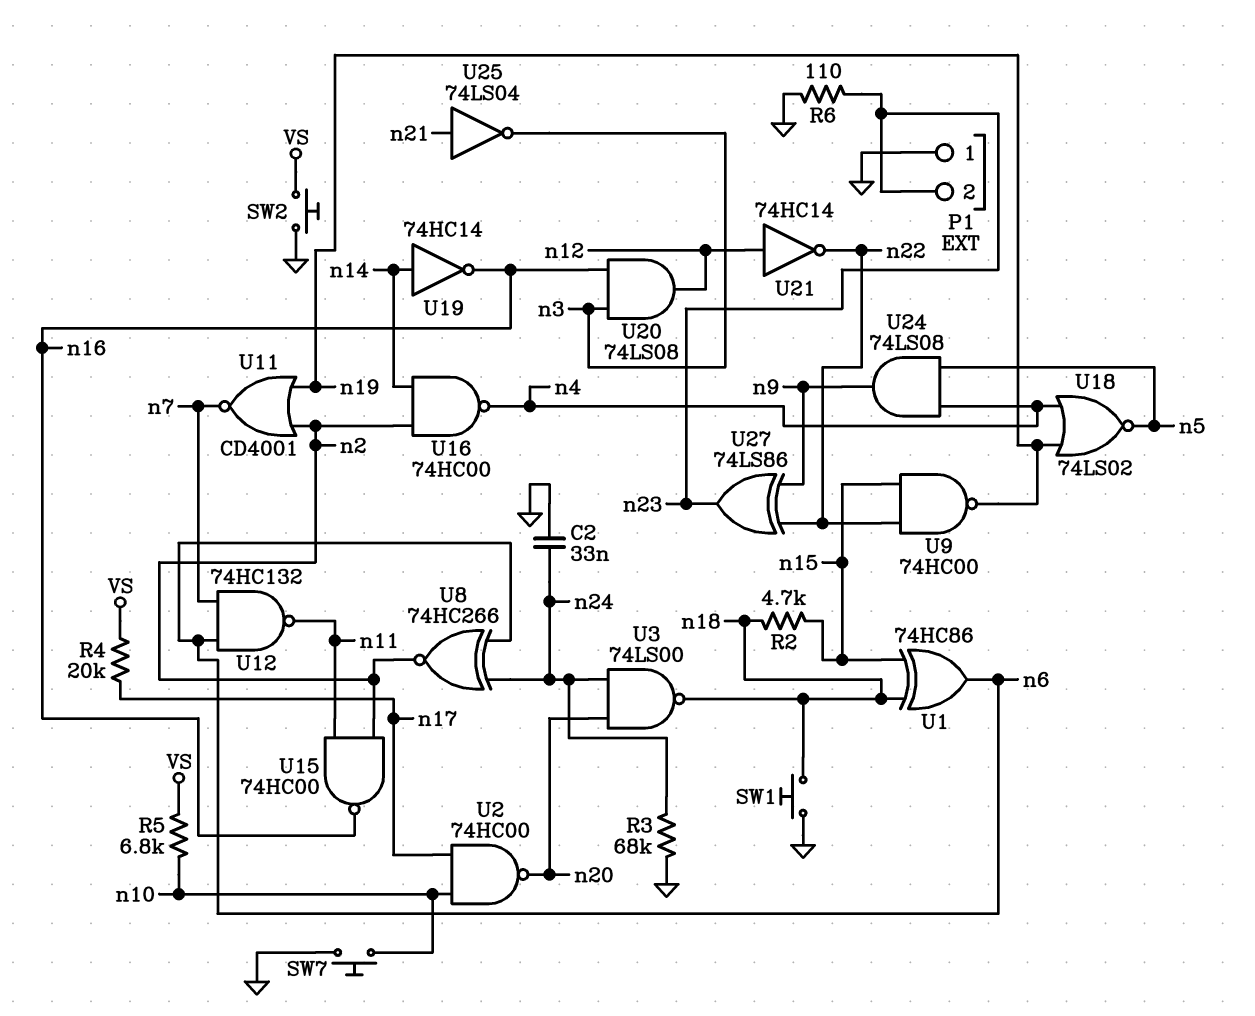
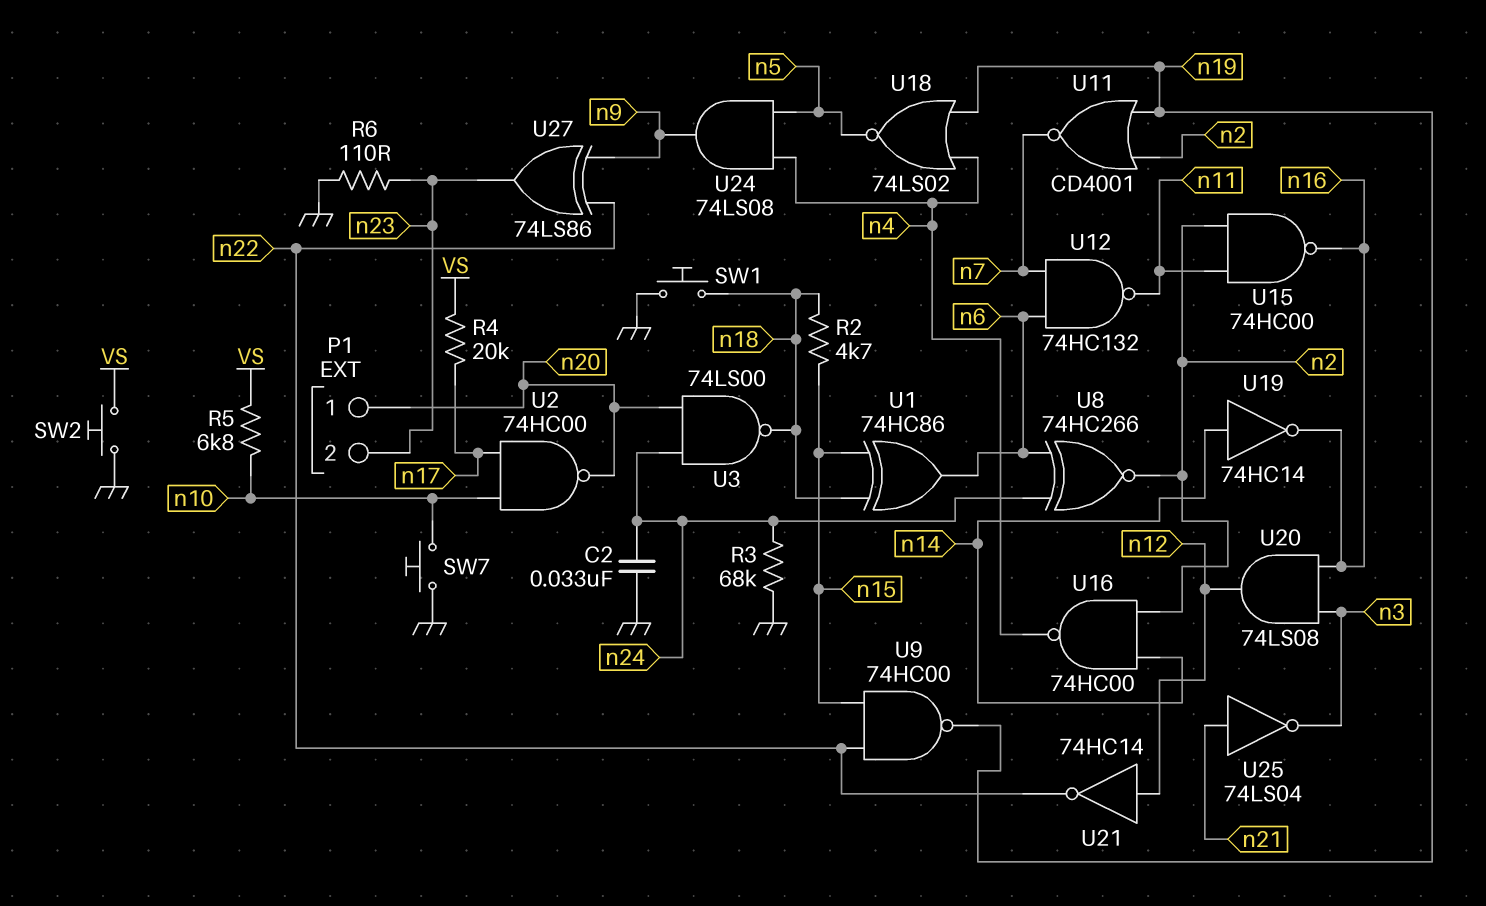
P1 pin 1: GND -> n20

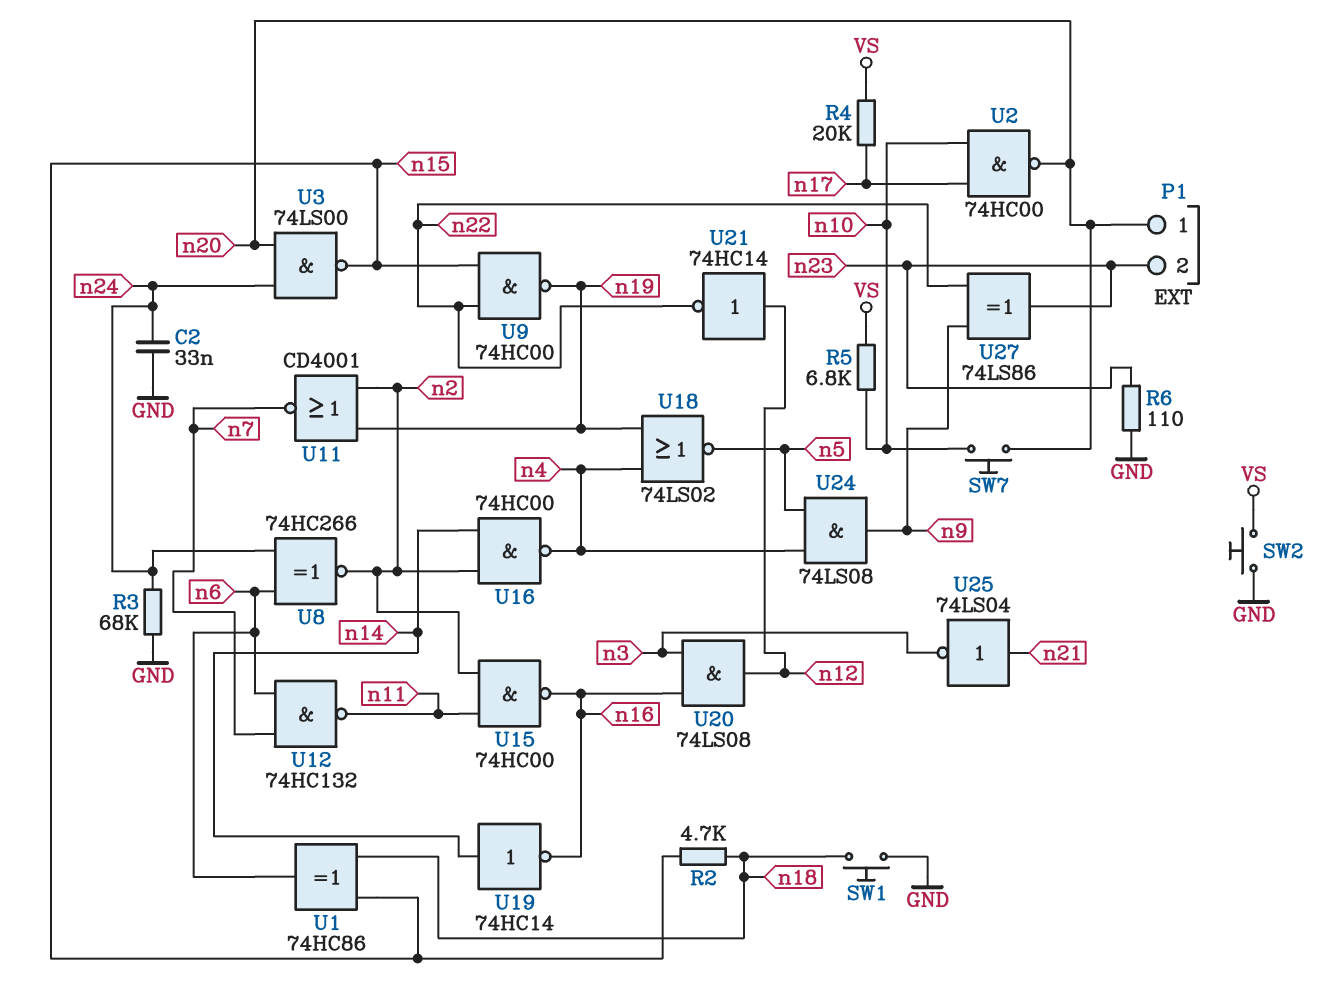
SW7: button (GND, n10) -> button (n10, n20)
U3: NAND 74LS00 (in n20, in n24, out n18) -> NAND 74LS00 (in n20, in n24, out n15)

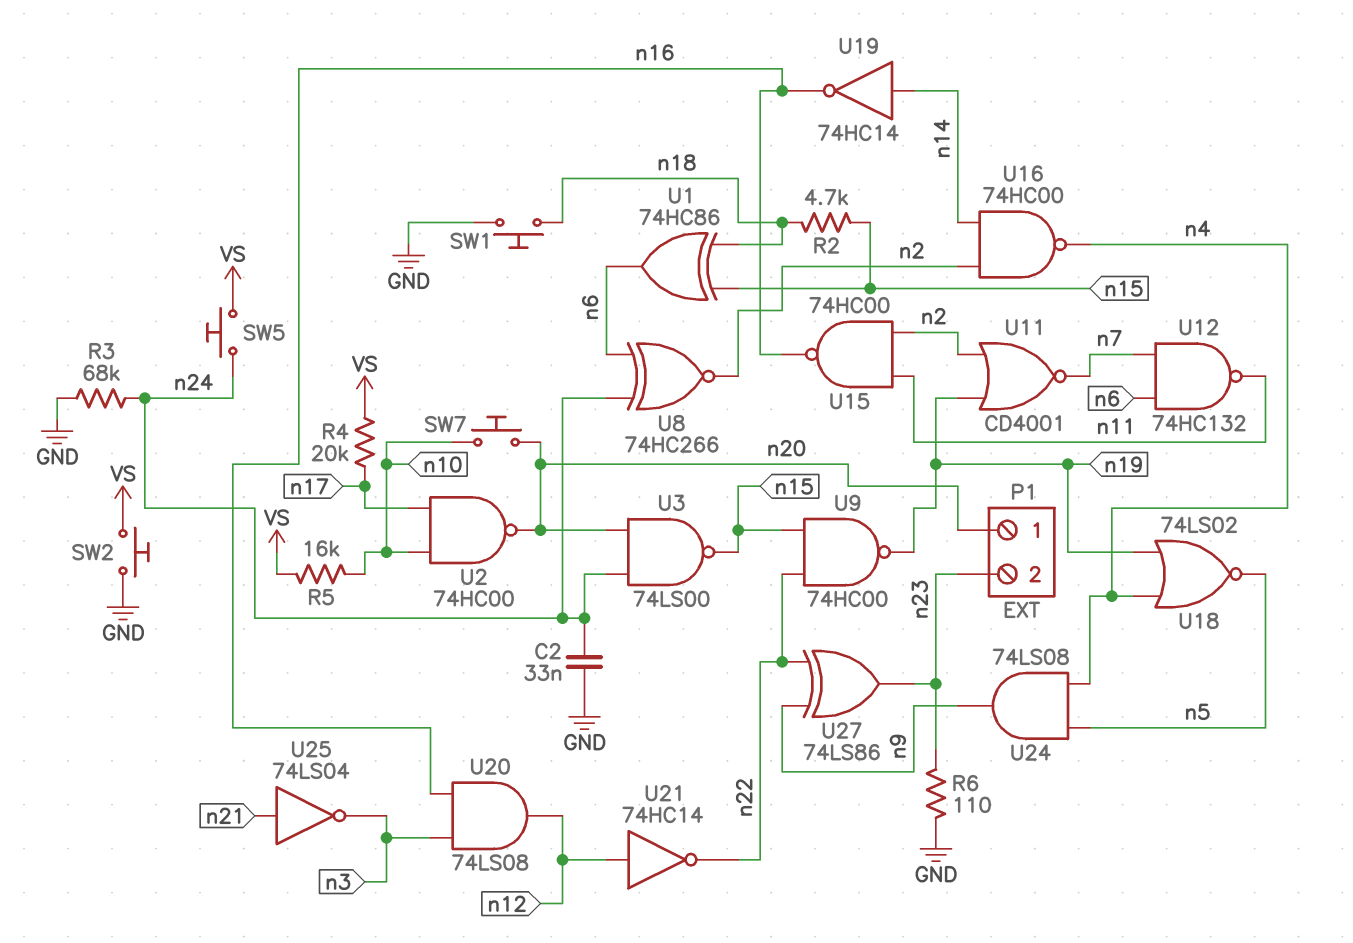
R5: 6.8k (VS, n10) -> 16k (VS, n10)
SW5: none -> button (VS, n24)

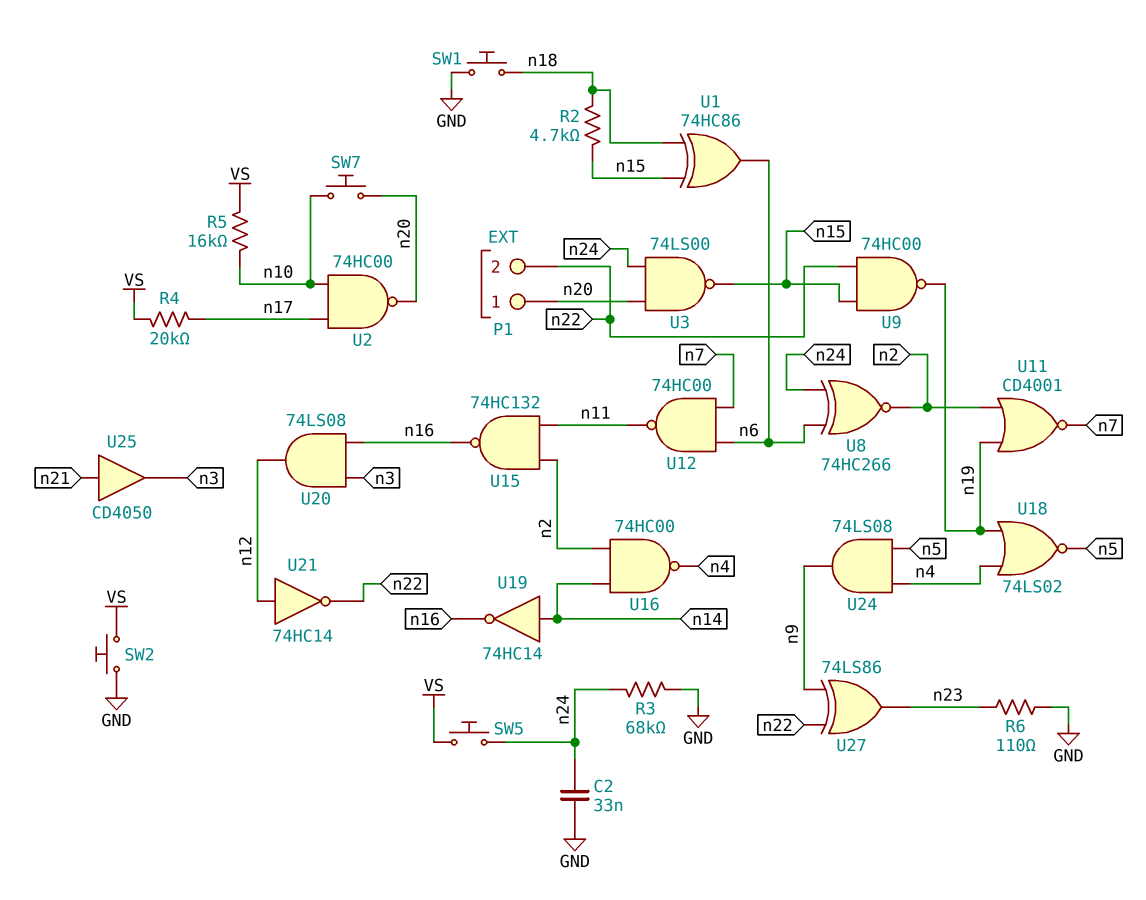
P1 pin 2: n23 -> n22
U12: NAND 74HC132 (in n6, in n7, out n11) -> NAND 74HC00 (in n6, in n7, out n11)
U15: NAND 74HC00 (in n2, in n11, out n16) -> NAND 74HC132 (in n2, in n11, out n16)
U25: NOT 74LS04 (in n21, out n3) -> buffer CD4050 (in n21, out n3)

